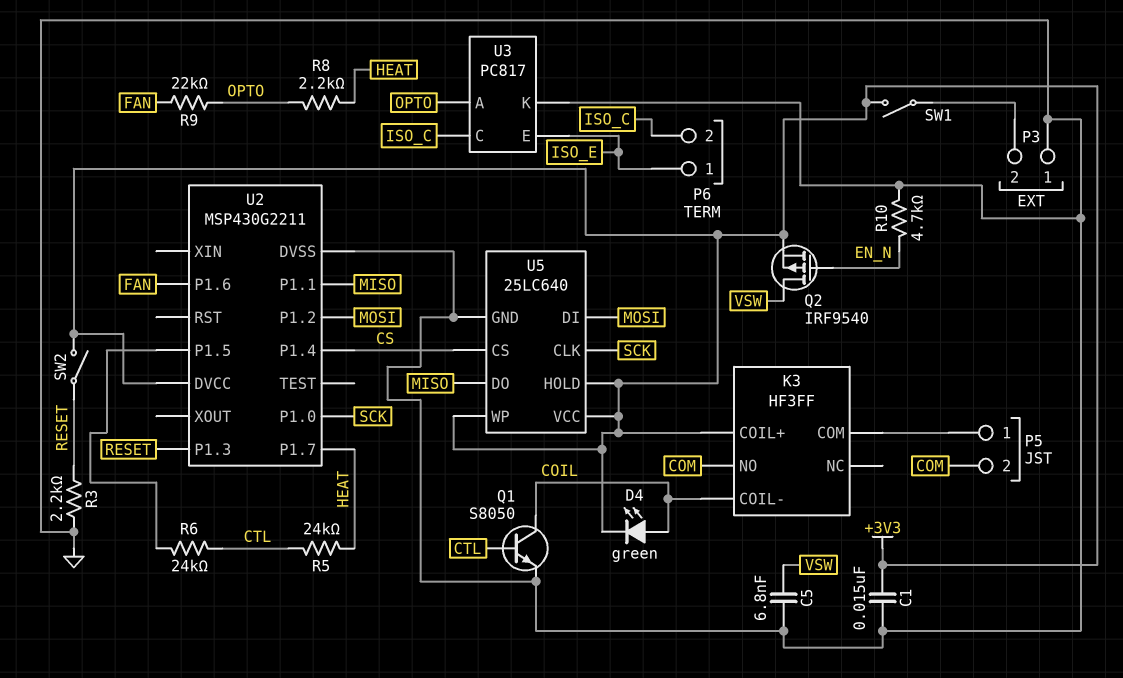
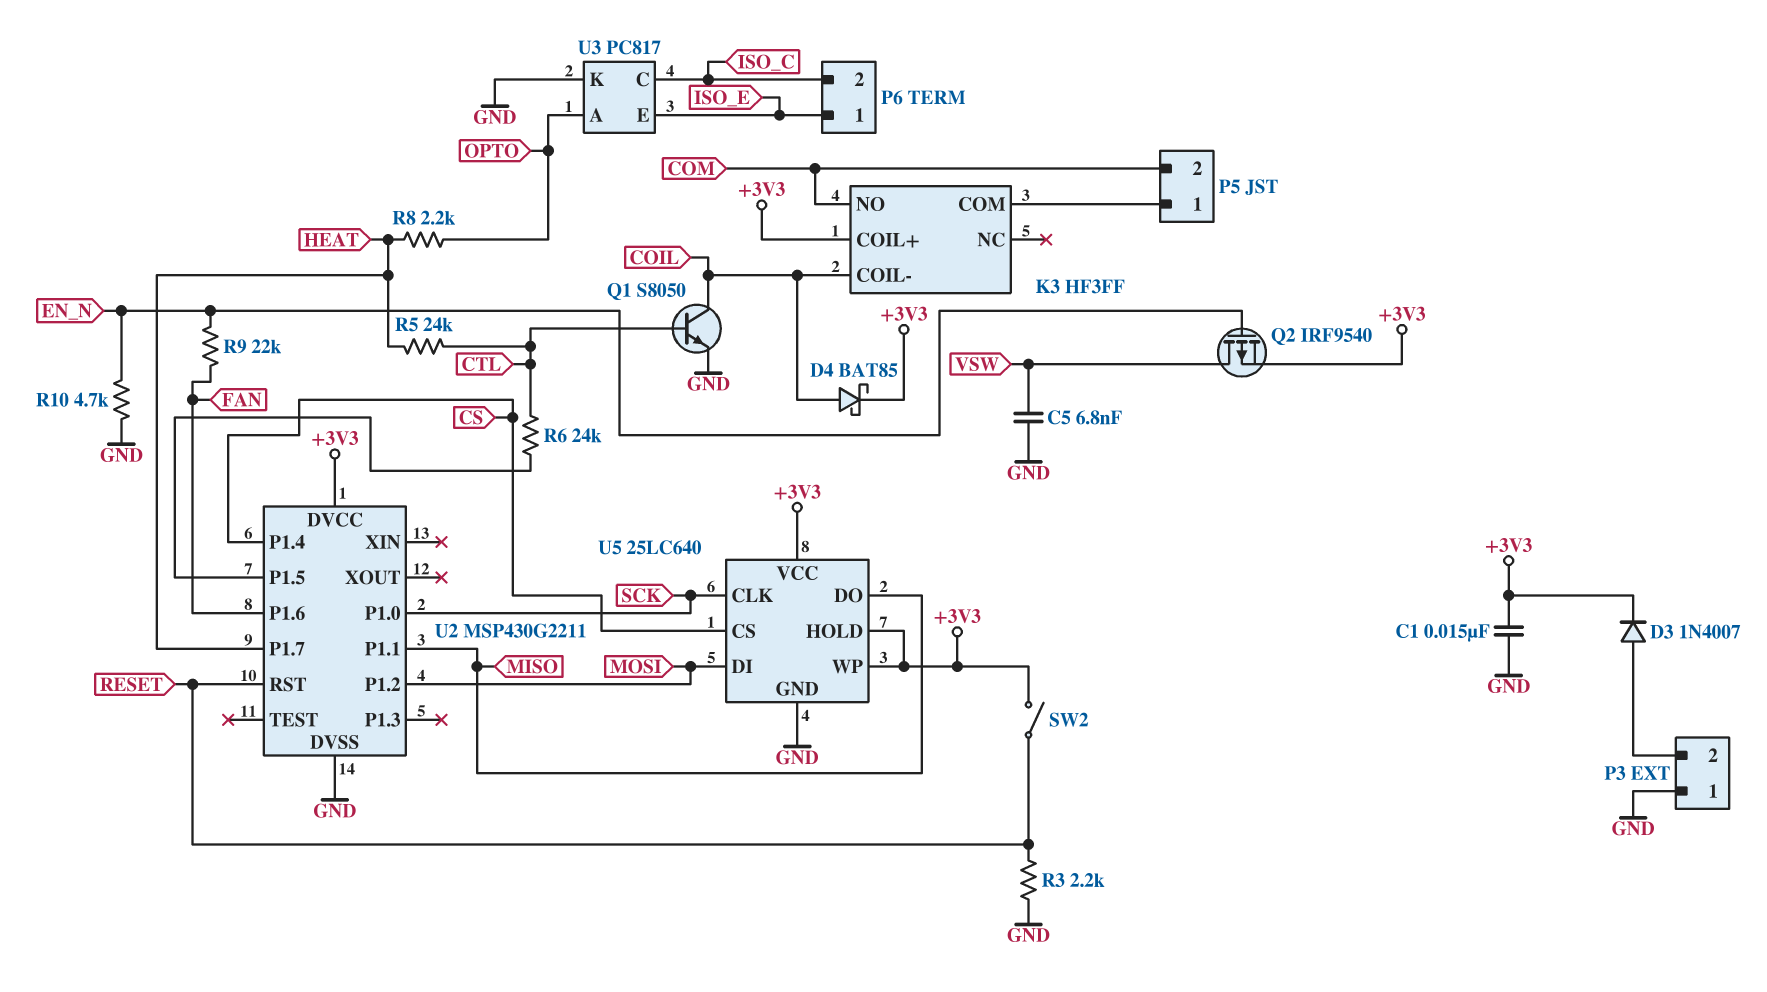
D3: none -> diode 1N4007 (A P3/2, K +3V3)
D4: LED green (A COIL, K +3V3) -> schottky BAT85 (A COIL, K +3V3)
R9: 22k (FAN, OPTO) -> 22k (EN_N, FAN)
SW1: switch (+3V3, P3/2) -> none
U2 pin P1.3: RESET -> none
U2 pin RST: none -> RESET

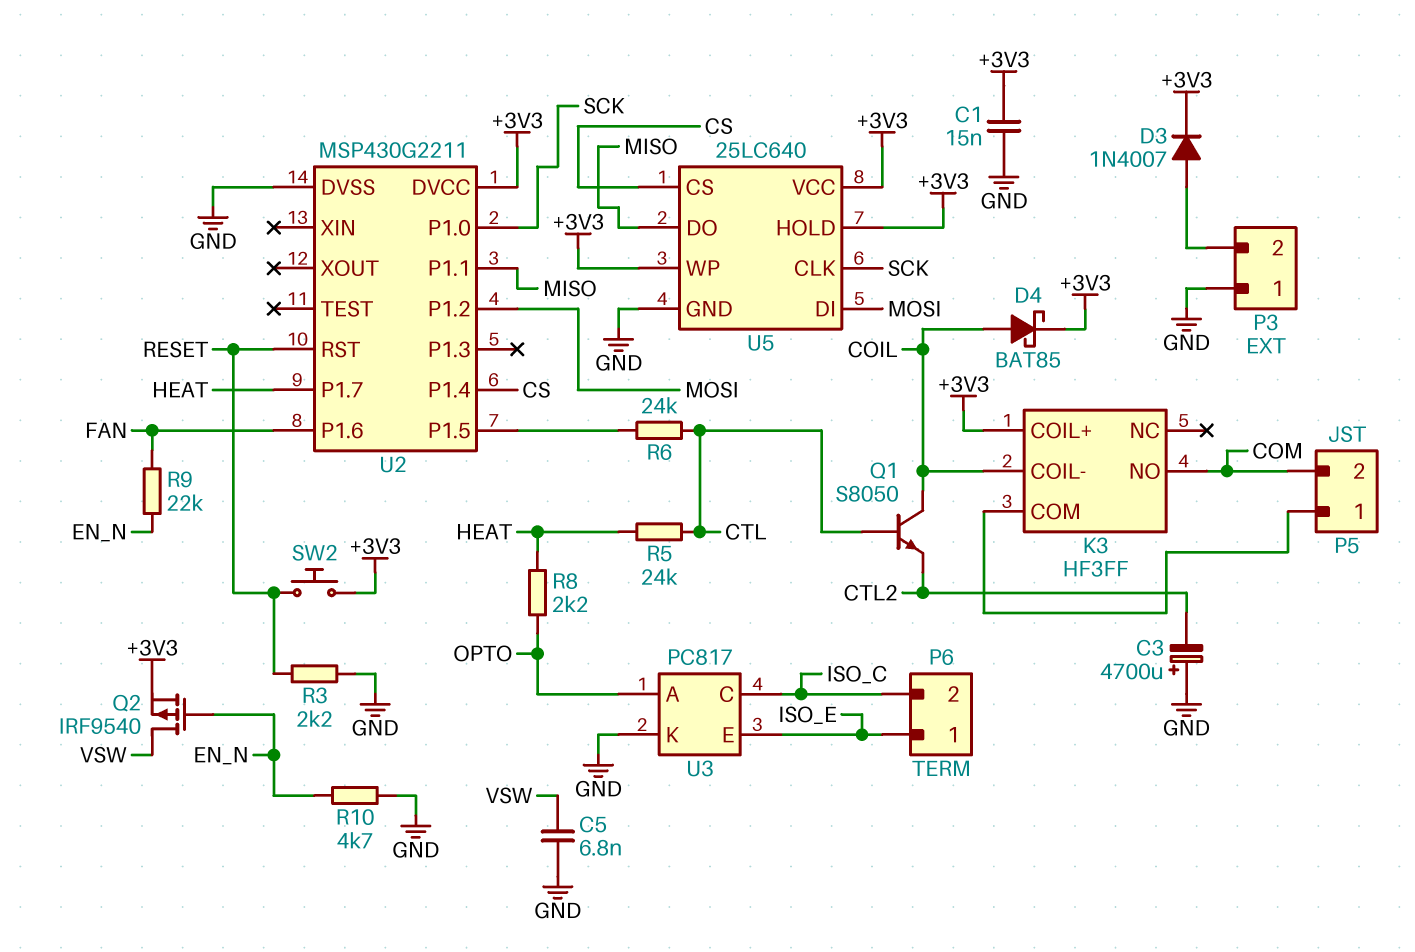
C3: none -> 4700uF (plus GND, minus CTL2)
Q1: NPN S8050 (B CTL, C COIL, E GND) -> NPN S8050 (B CTL, C COIL, E CTL2)
SW2: switch (+3V3, RESET) -> button (+3V3, RESET)

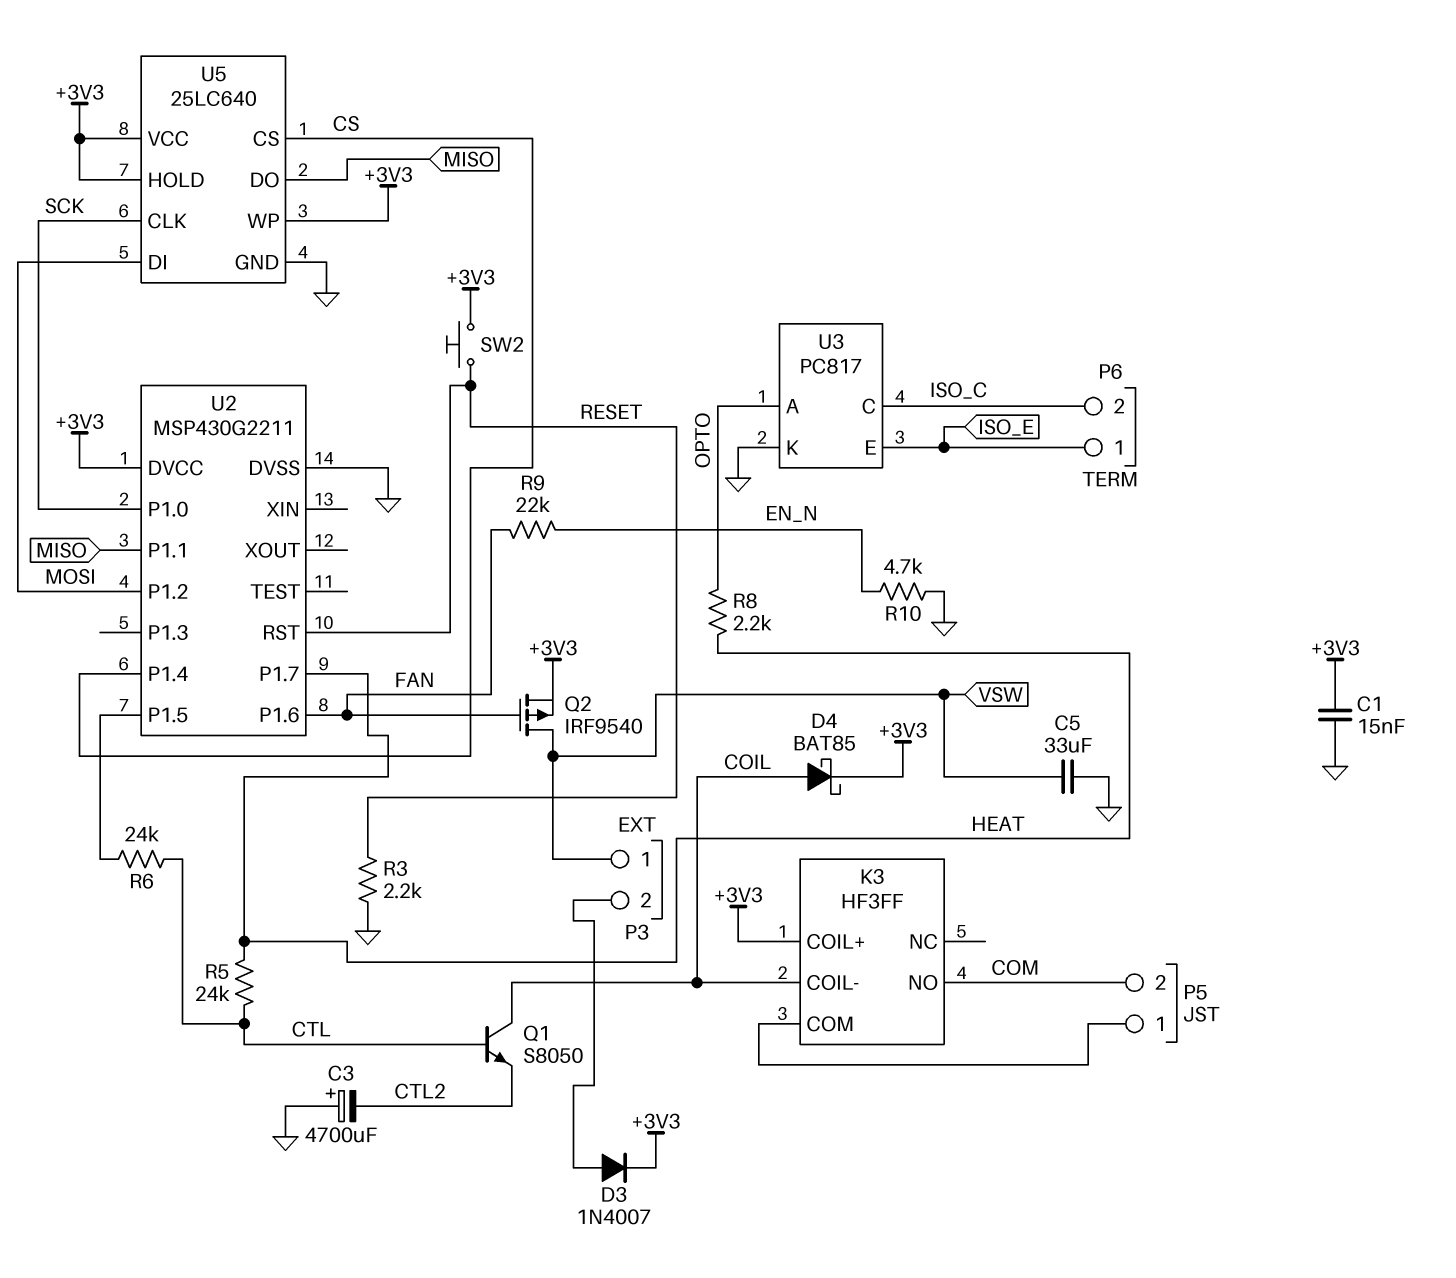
C5: 6.8nF (GND, VSW) -> 33uF (GND, VSW)
P3 pin 1: GND -> VSW
Q2: PMOS IRF9540 (G EN_N, D VSW, S +3V3) -> PMOS IRF9540 (G FAN, D VSW, S +3V3)

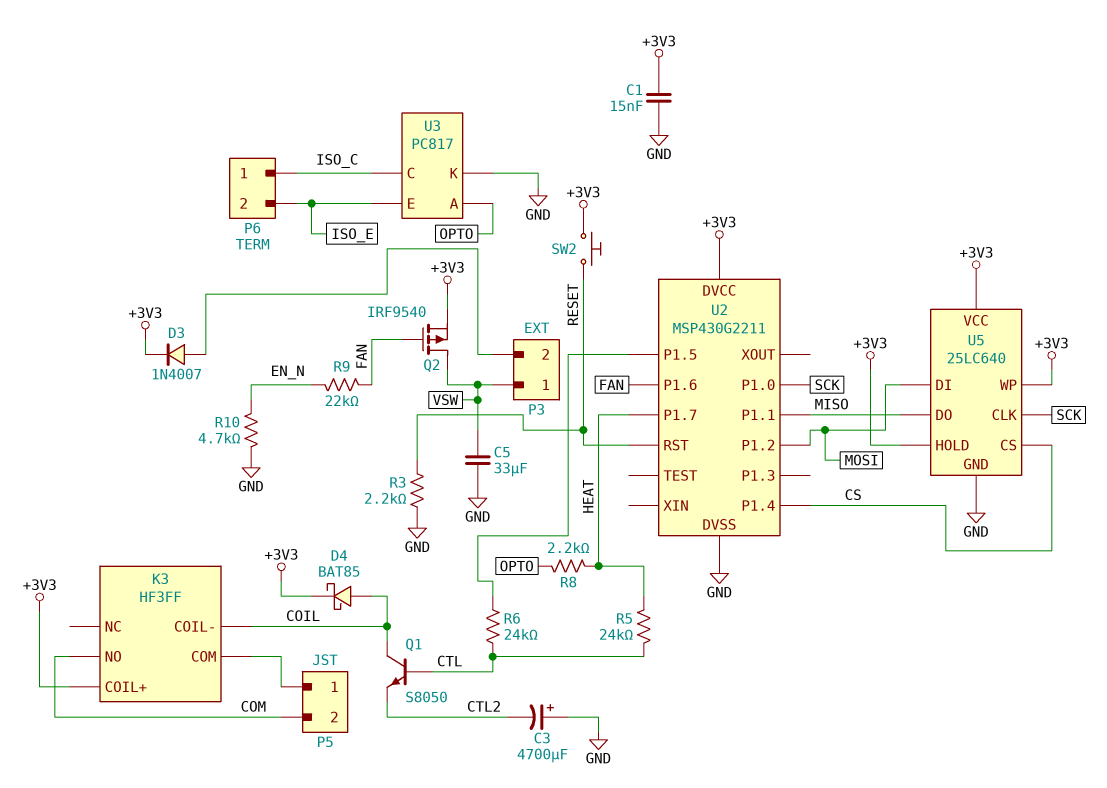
P6 pin 1: ISO_E -> ISO_C
P6 pin 2: ISO_C -> ISO_E

